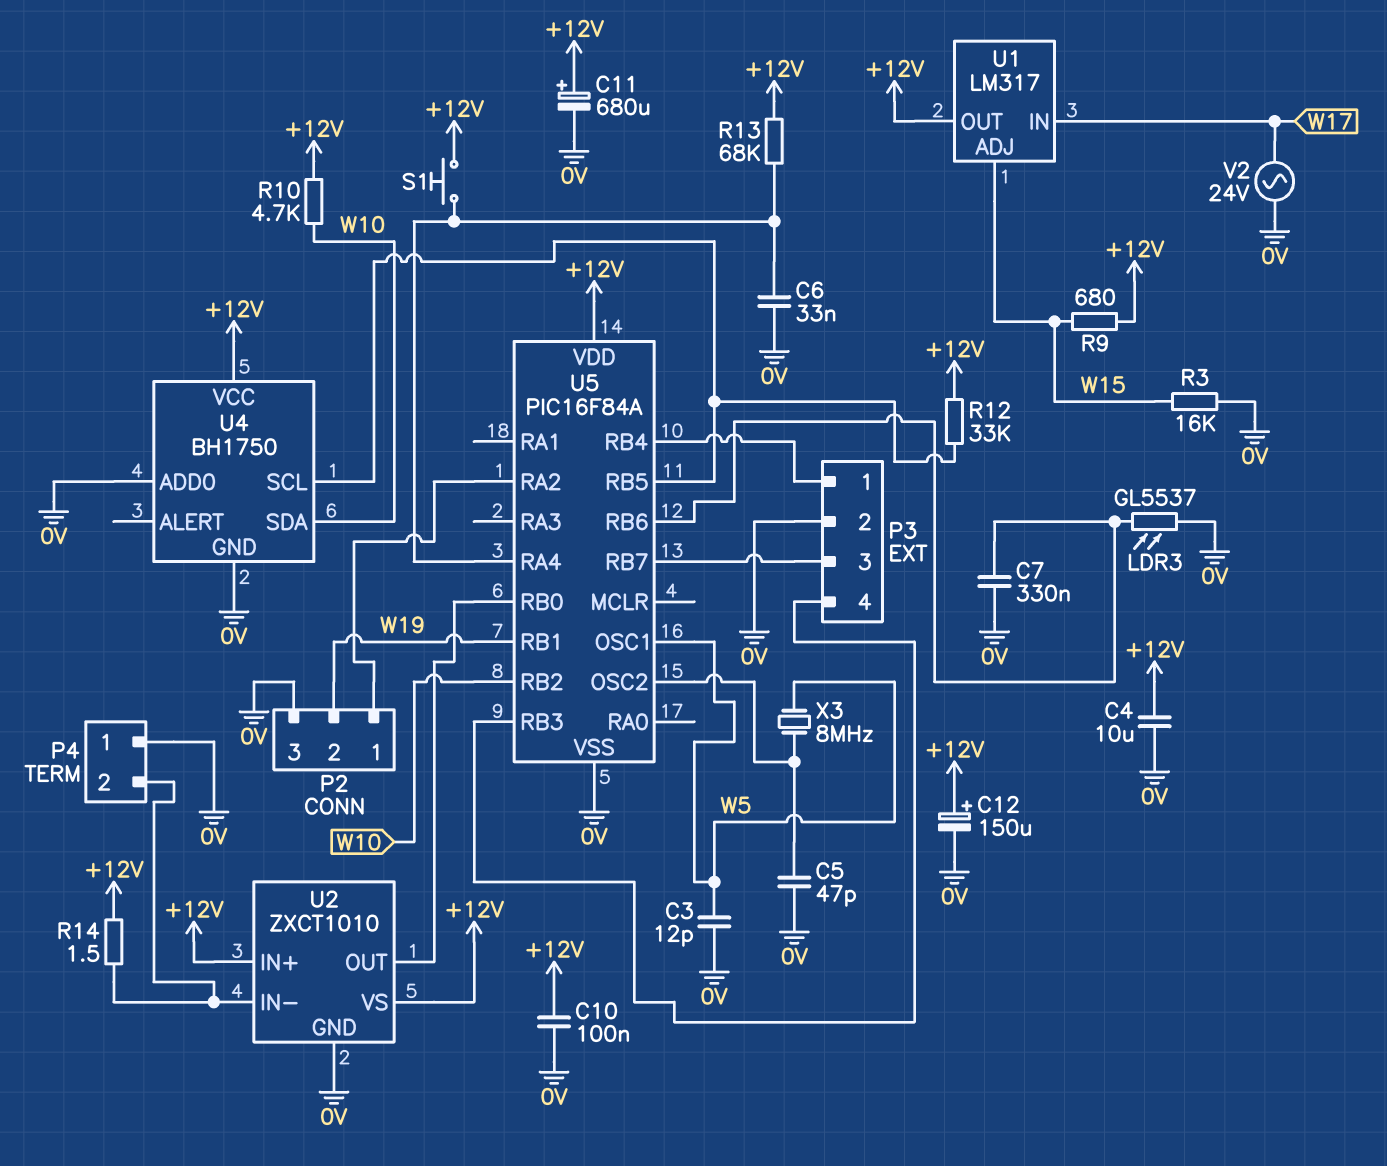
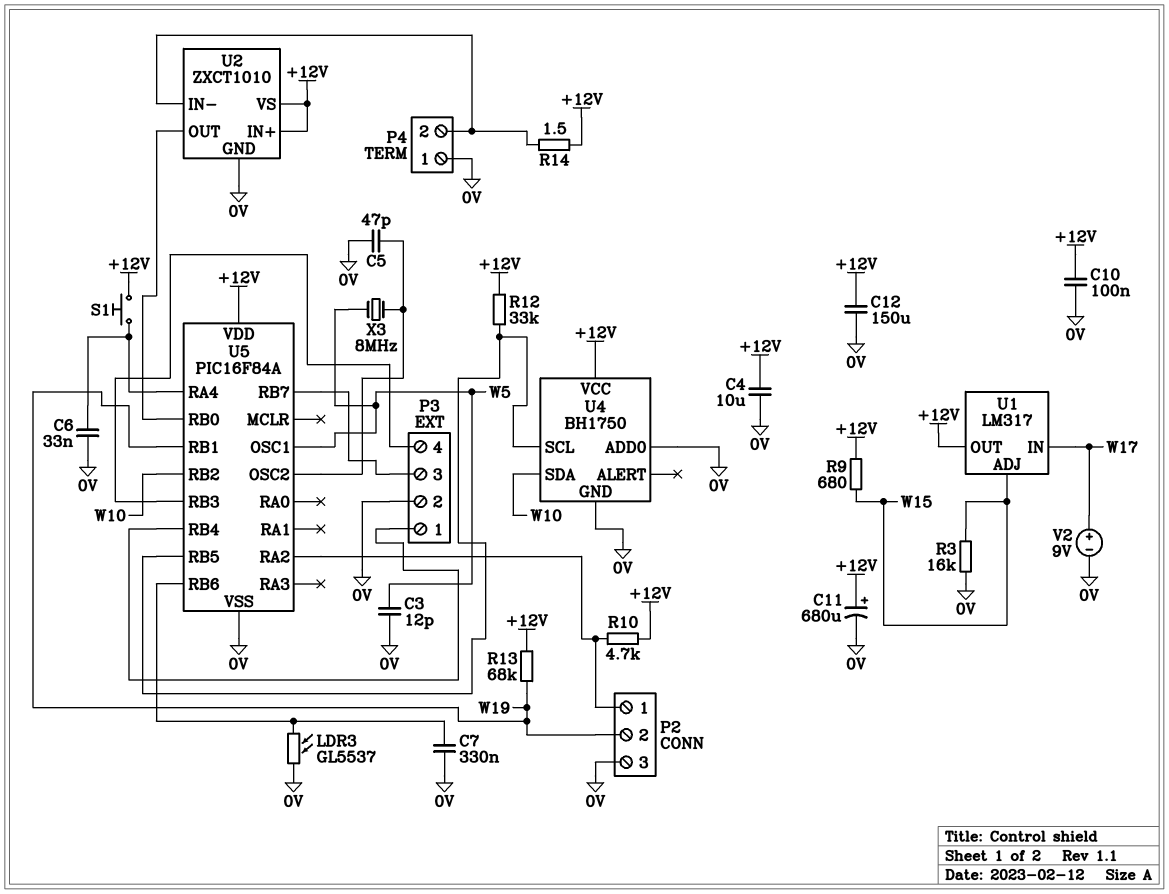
C12: 150uF (plus +12V, minus 0V) -> 150uF (+12V, 0V)
R10: 4.7k (+12V, W10) -> 4.7k (+12V, P2/1)
R13: 68k (+12V, U5/RA4) -> 68k (+12V, W19)
V2: AC 24V (0V, W17) -> 9V (plus W17, minus 0V)

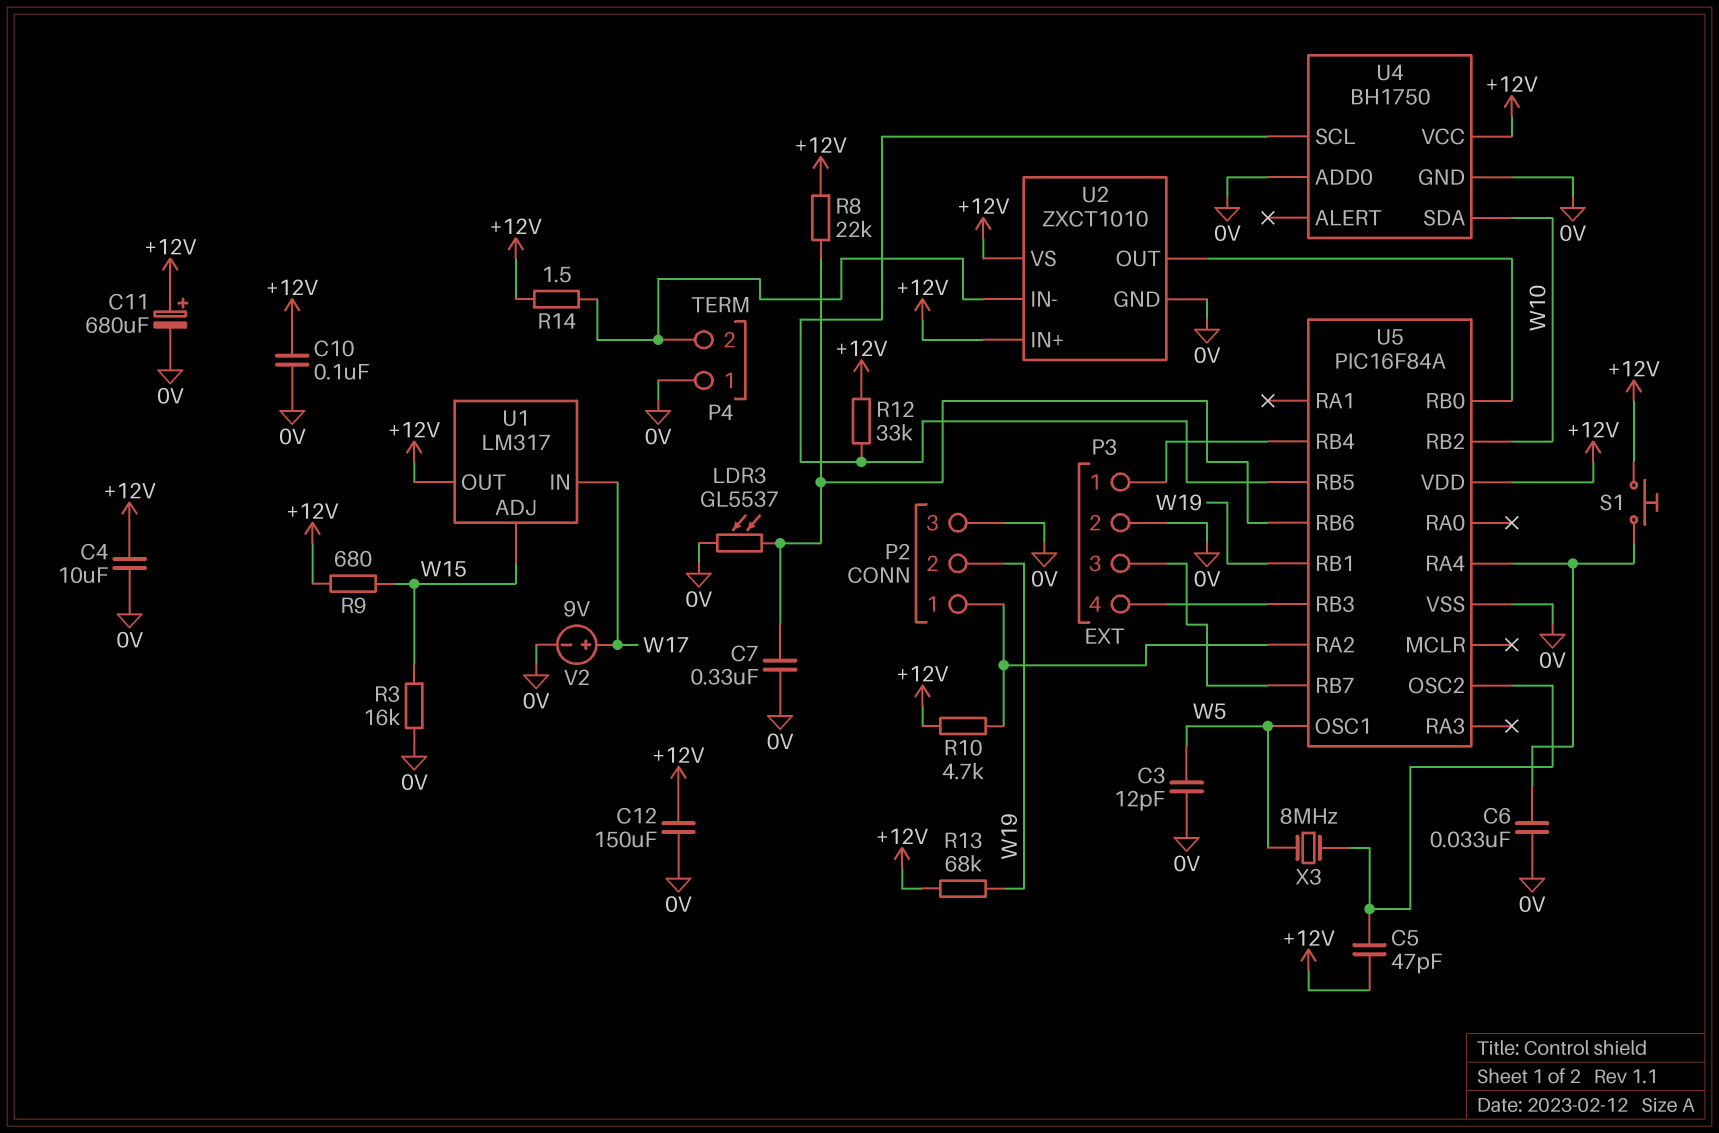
C5: 47pF (0V, U5/OSC2) -> 47pF (+12V, U5/OSC2)
R8: none -> 22k (+12V, U5/RB6)

